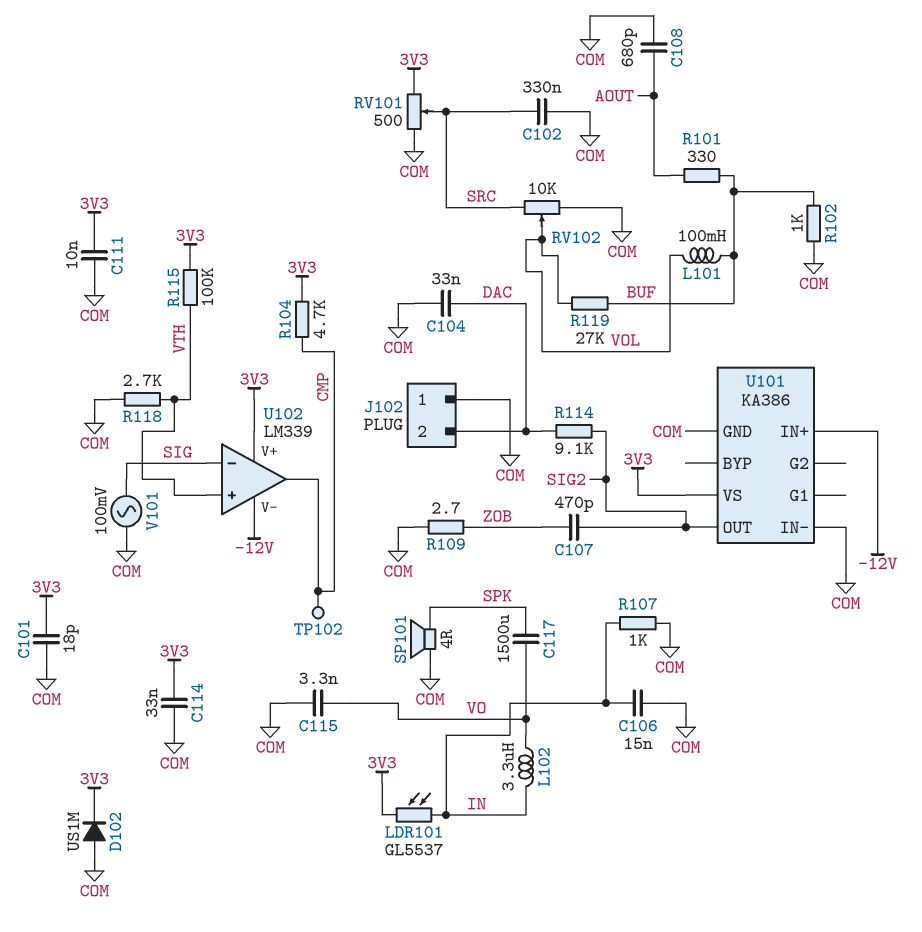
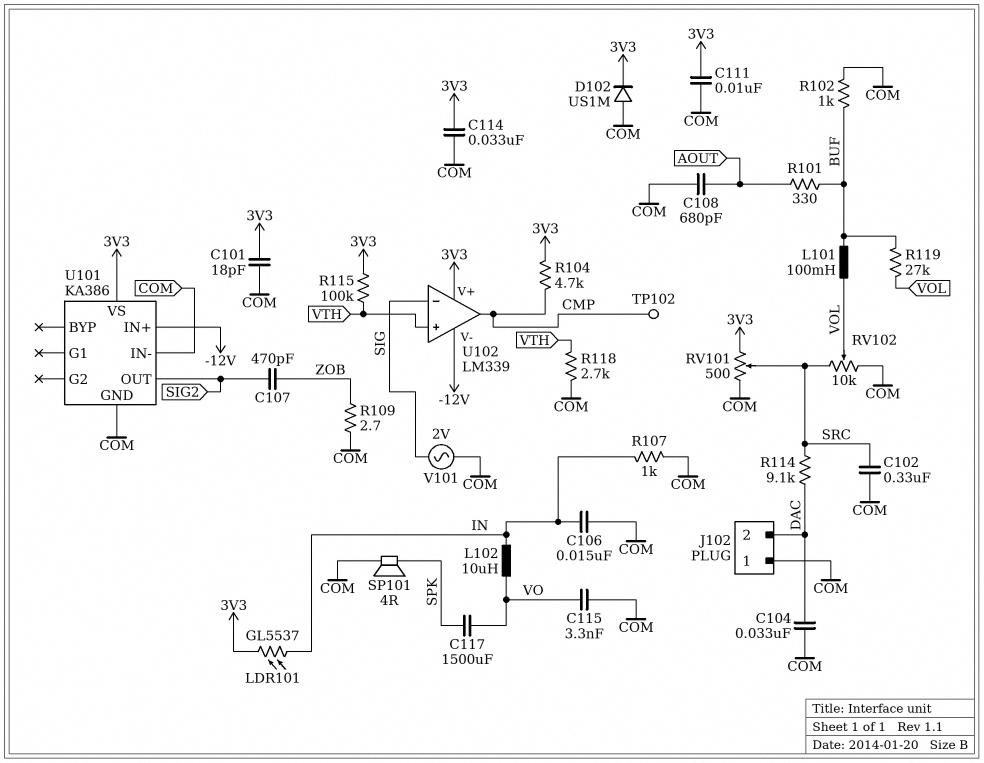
L102: 3.3uH (IN, VO) -> 10uH (IN, VO)
R114: 9.1k (DAC, SIG2) -> 9.1k (DAC, SRC)
V101: AC 100mV (COM, SIG) -> AC 2V (COM, SIG)

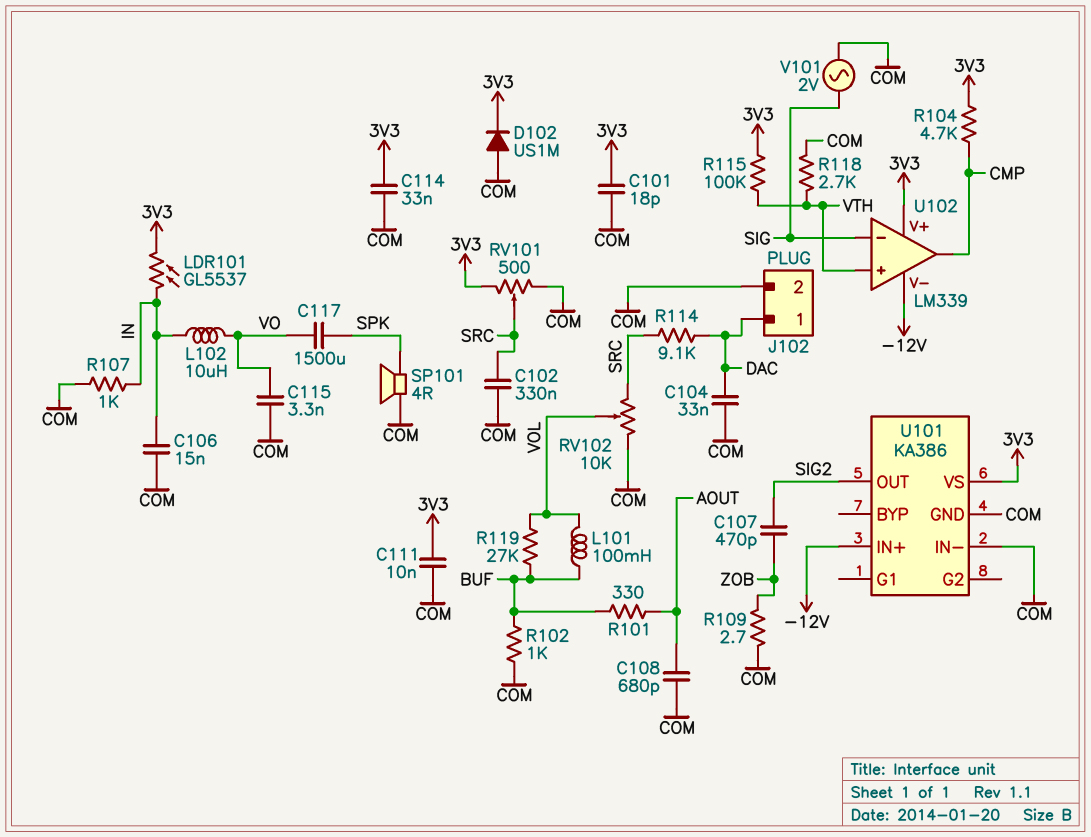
J102 pin 1: COM -> DAC
J102 pin 2: DAC -> COM
TP102: test point (CMP) -> none

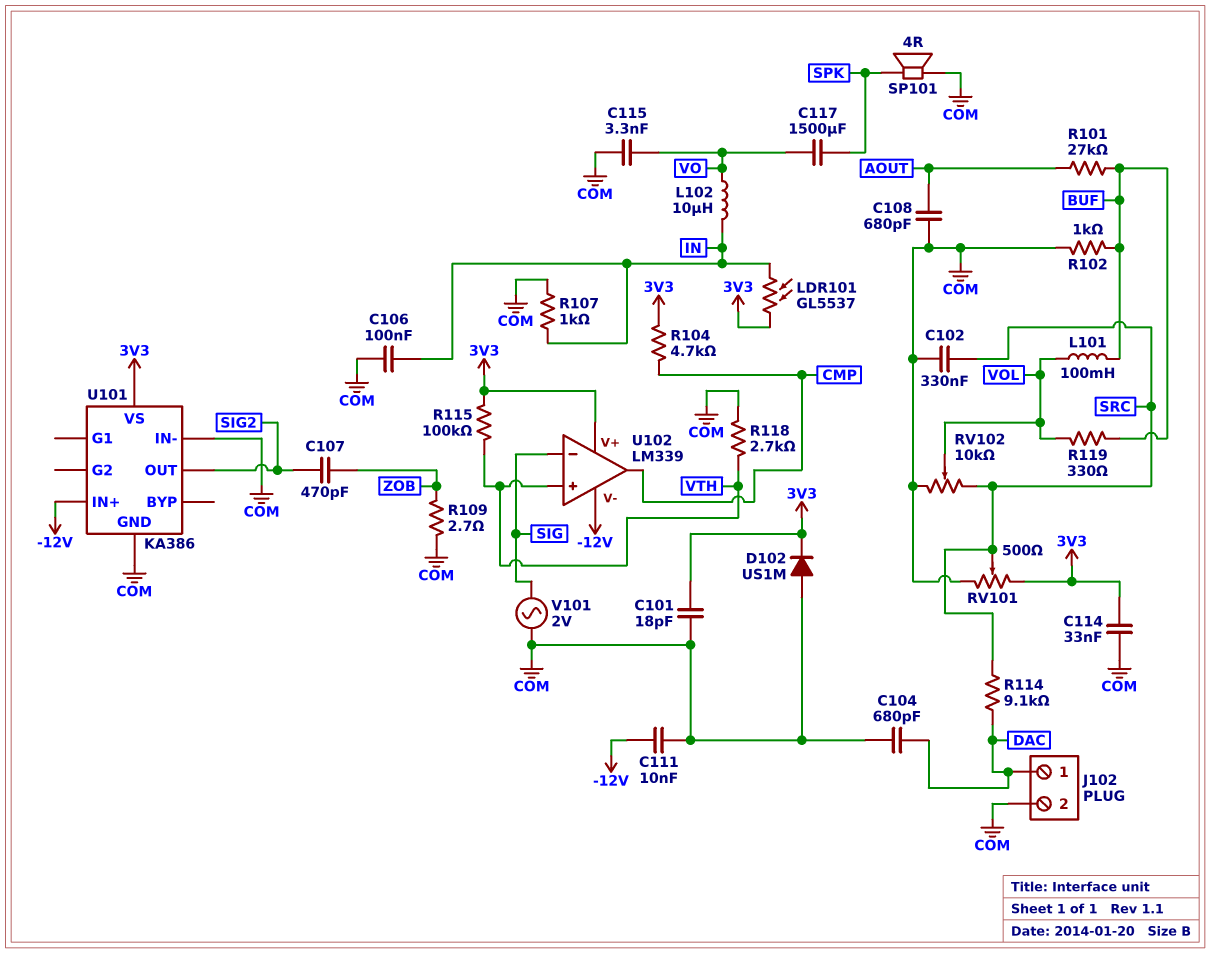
C104: 33nF (COM, DAC) -> 680pF (COM, DAC)
C106: 15nF (COM, IN) -> 100nF (COM, IN)
C111: 10nF (3V3, COM) -> 10nF (-12V, COM)
R101: 330 (AOUT, BUF) -> 27k (AOUT, BUF)
R119: 27k (BUF, VOL) -> 330 (BUF, VOL)

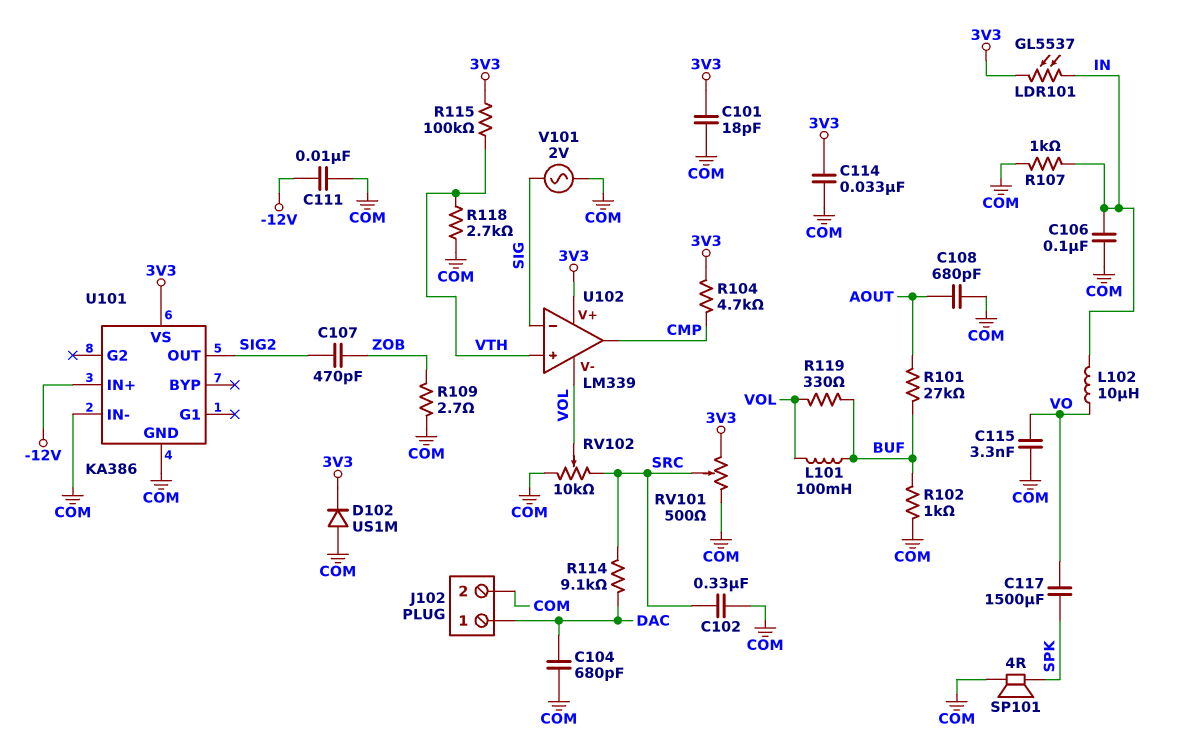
U102 pin V-: -12V -> VOL

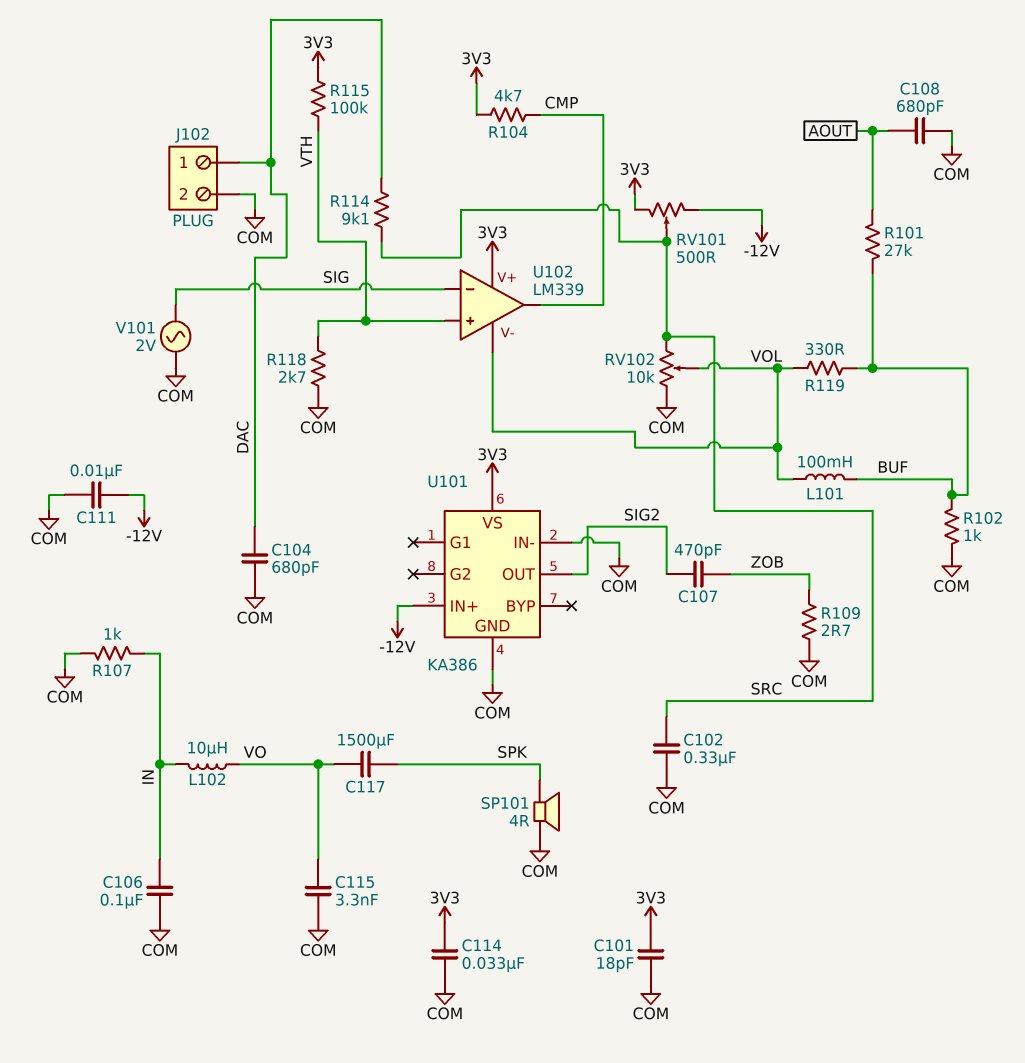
D102: diode US1M (A COM, K 3V3) -> none
LDR101: GL5537 (3V3, IN) -> none
RV101: 500 (3V3, COM, wiper SRC) -> 500 (-12V, 3V3, wiper SRC)

